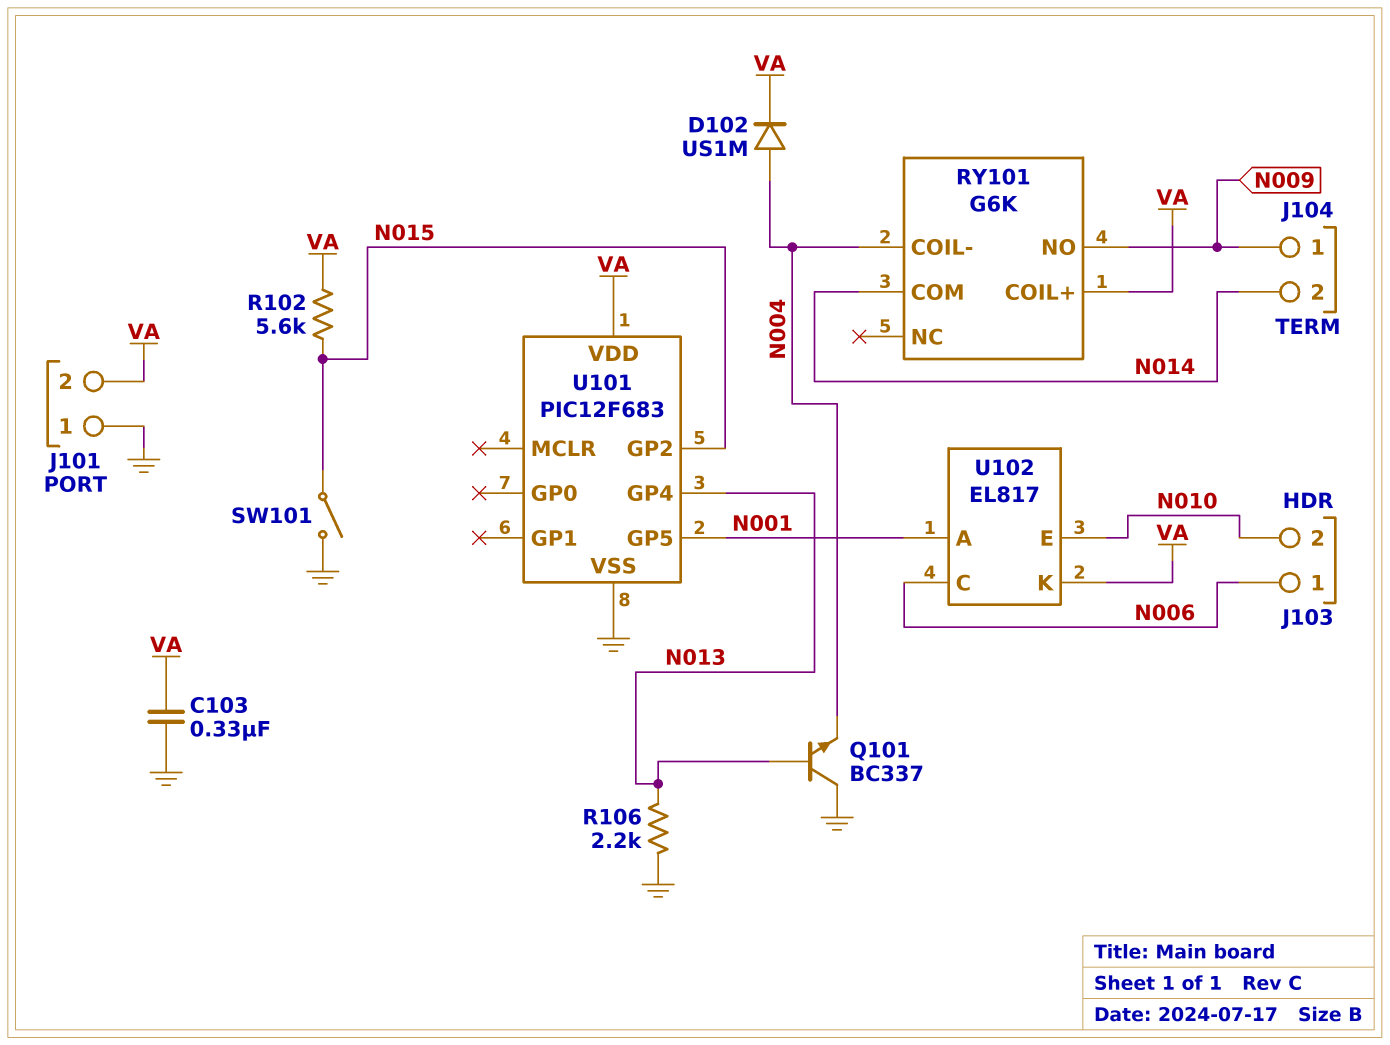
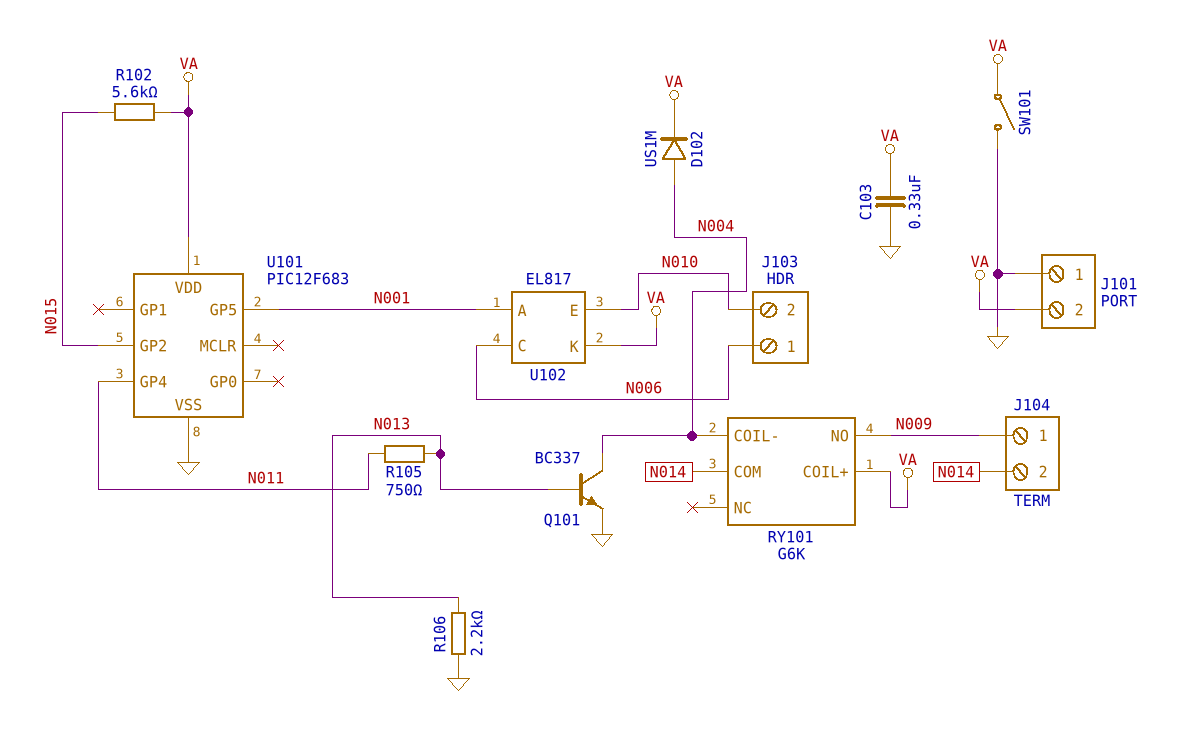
Q101: NPN BC337 (B N013, C GND, E N004) -> NPN BC337 (B N013, C N004, E GND)
R105: none -> 750 (N011, N013)
SW101: switch (GND, N015) -> switch (GND, VA)
U101 pin GP4: N013 -> N011

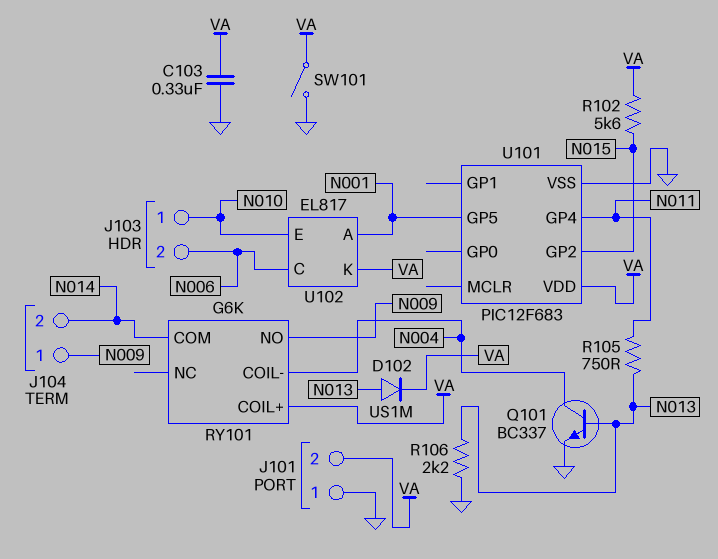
D102: diode US1M (A N004, K VA) -> diode US1M (A N013, K VA)
J103 pin 1: N006 -> N010
J103 pin 2: N010 -> N006

